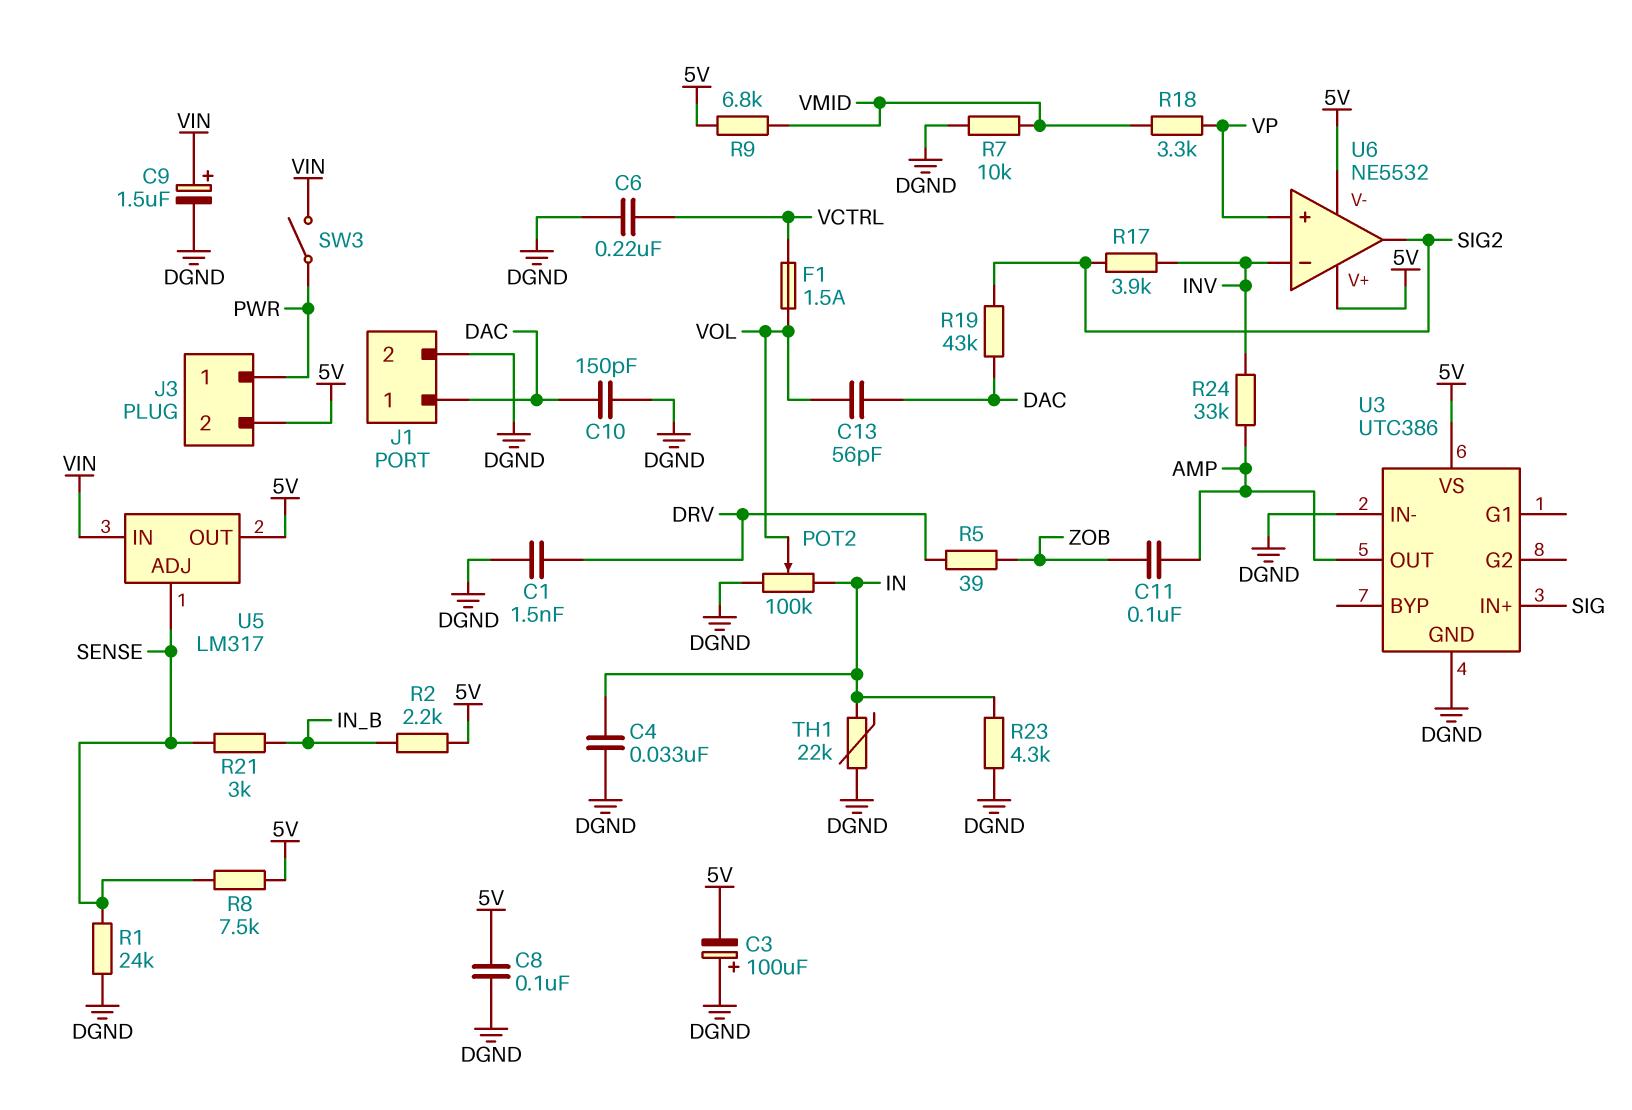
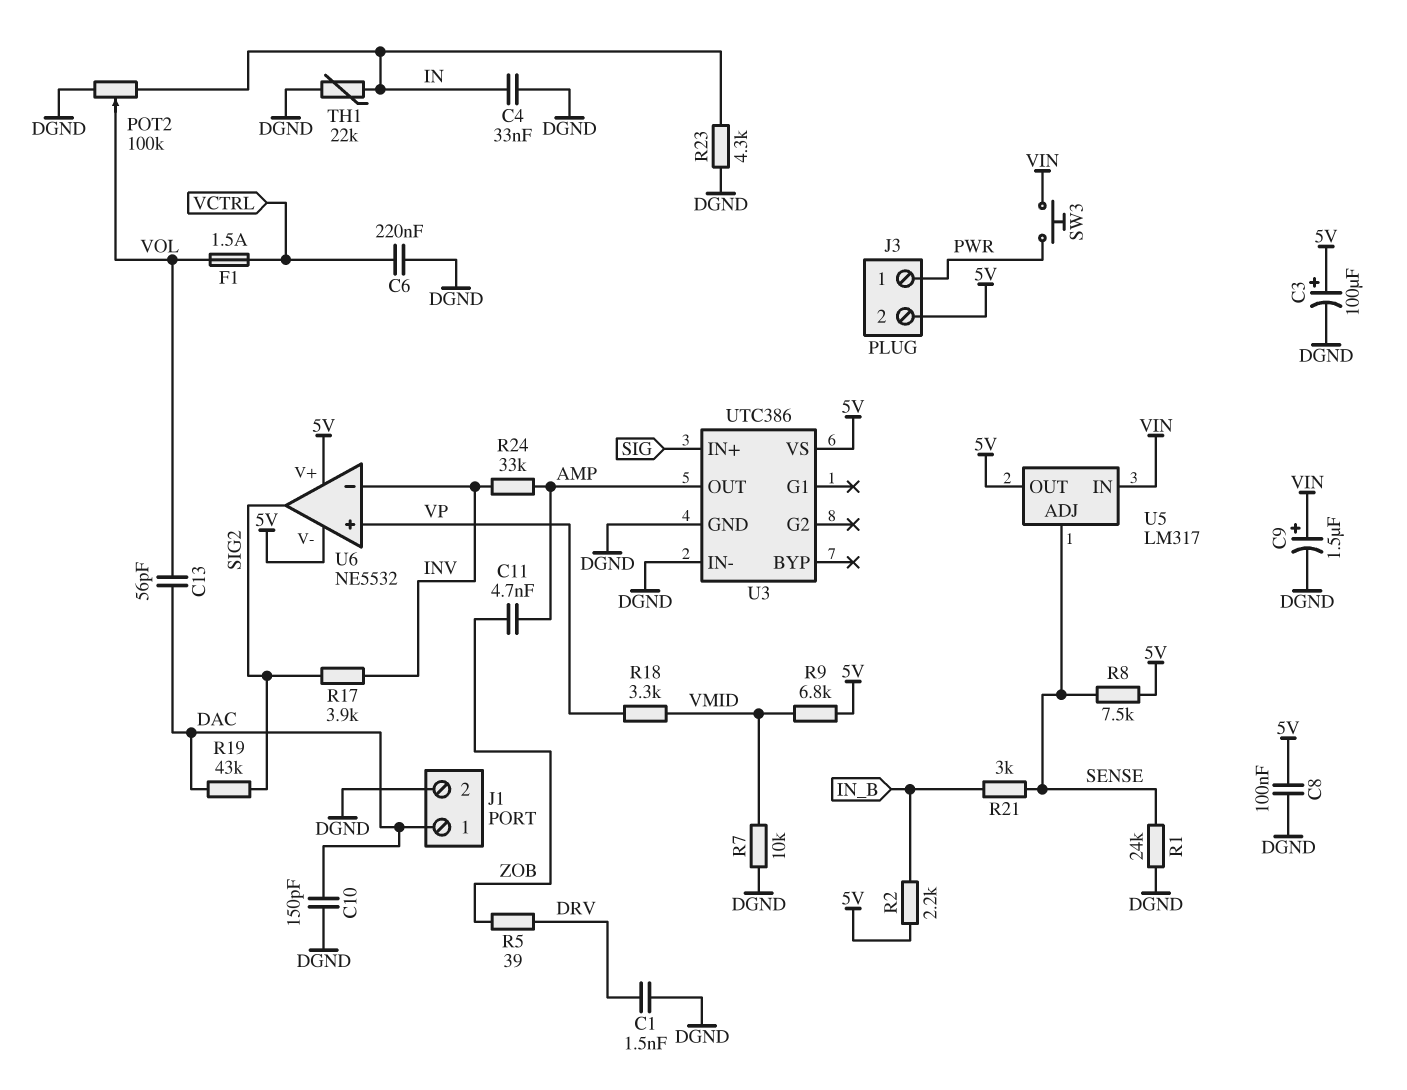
C3: 100uF (plus DGND, minus 5V) -> 100uF (plus 5V, minus DGND)
C11: 100nF (AMP, ZOB) -> 4.7nF (AMP, ZOB)
SW3: switch (PWR, VIN) -> button (PWR, VIN)

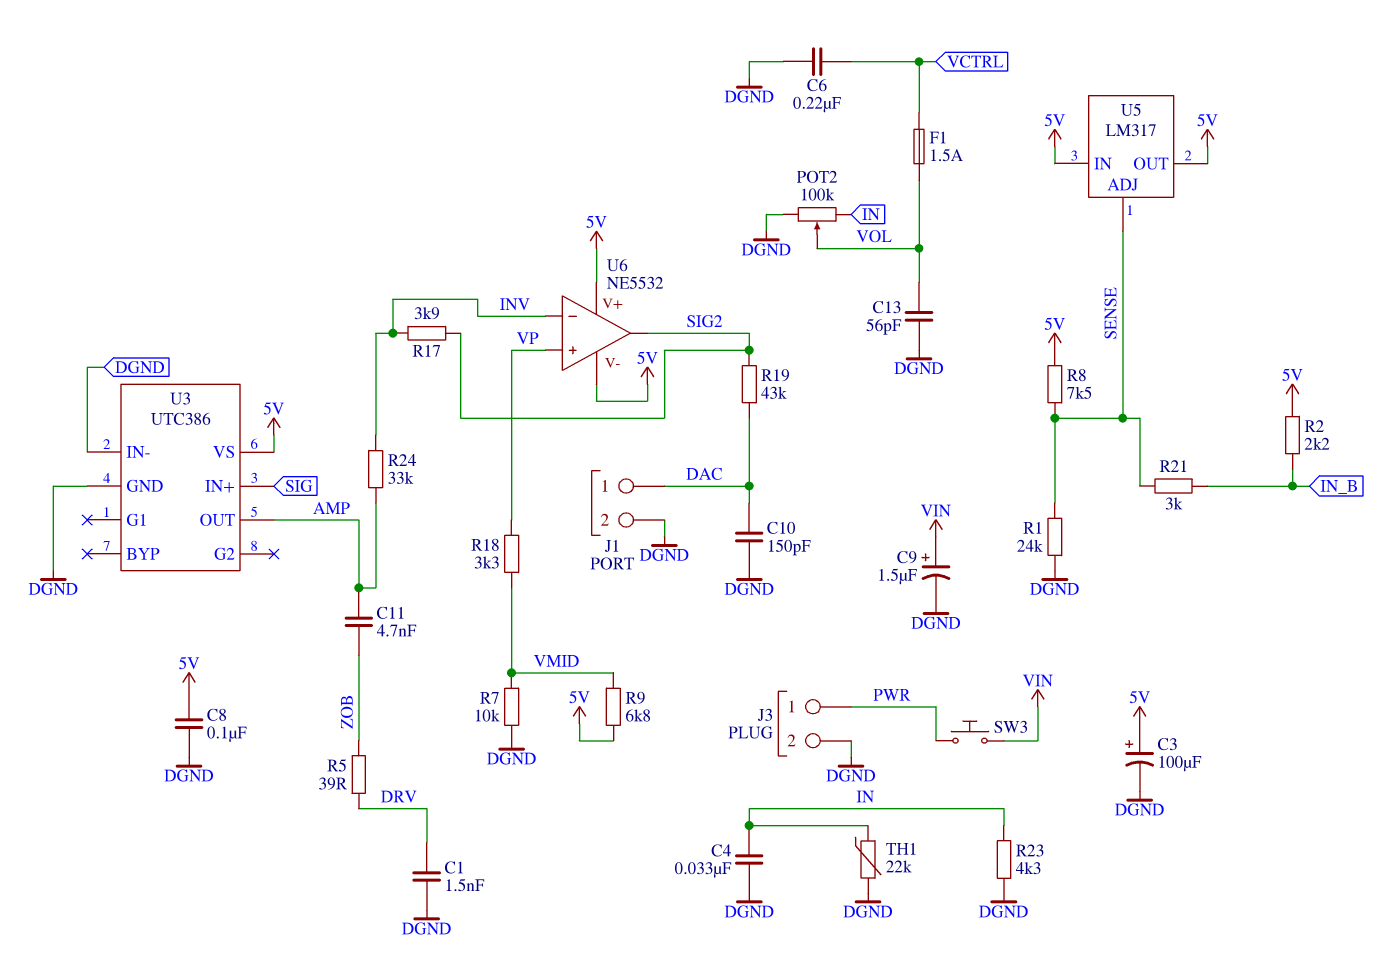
C13: 56pF (DAC, VOL) -> 56pF (DGND, VOL)
J3 pin 2: 5V -> DGND
U5 pin IN: VIN -> 5V

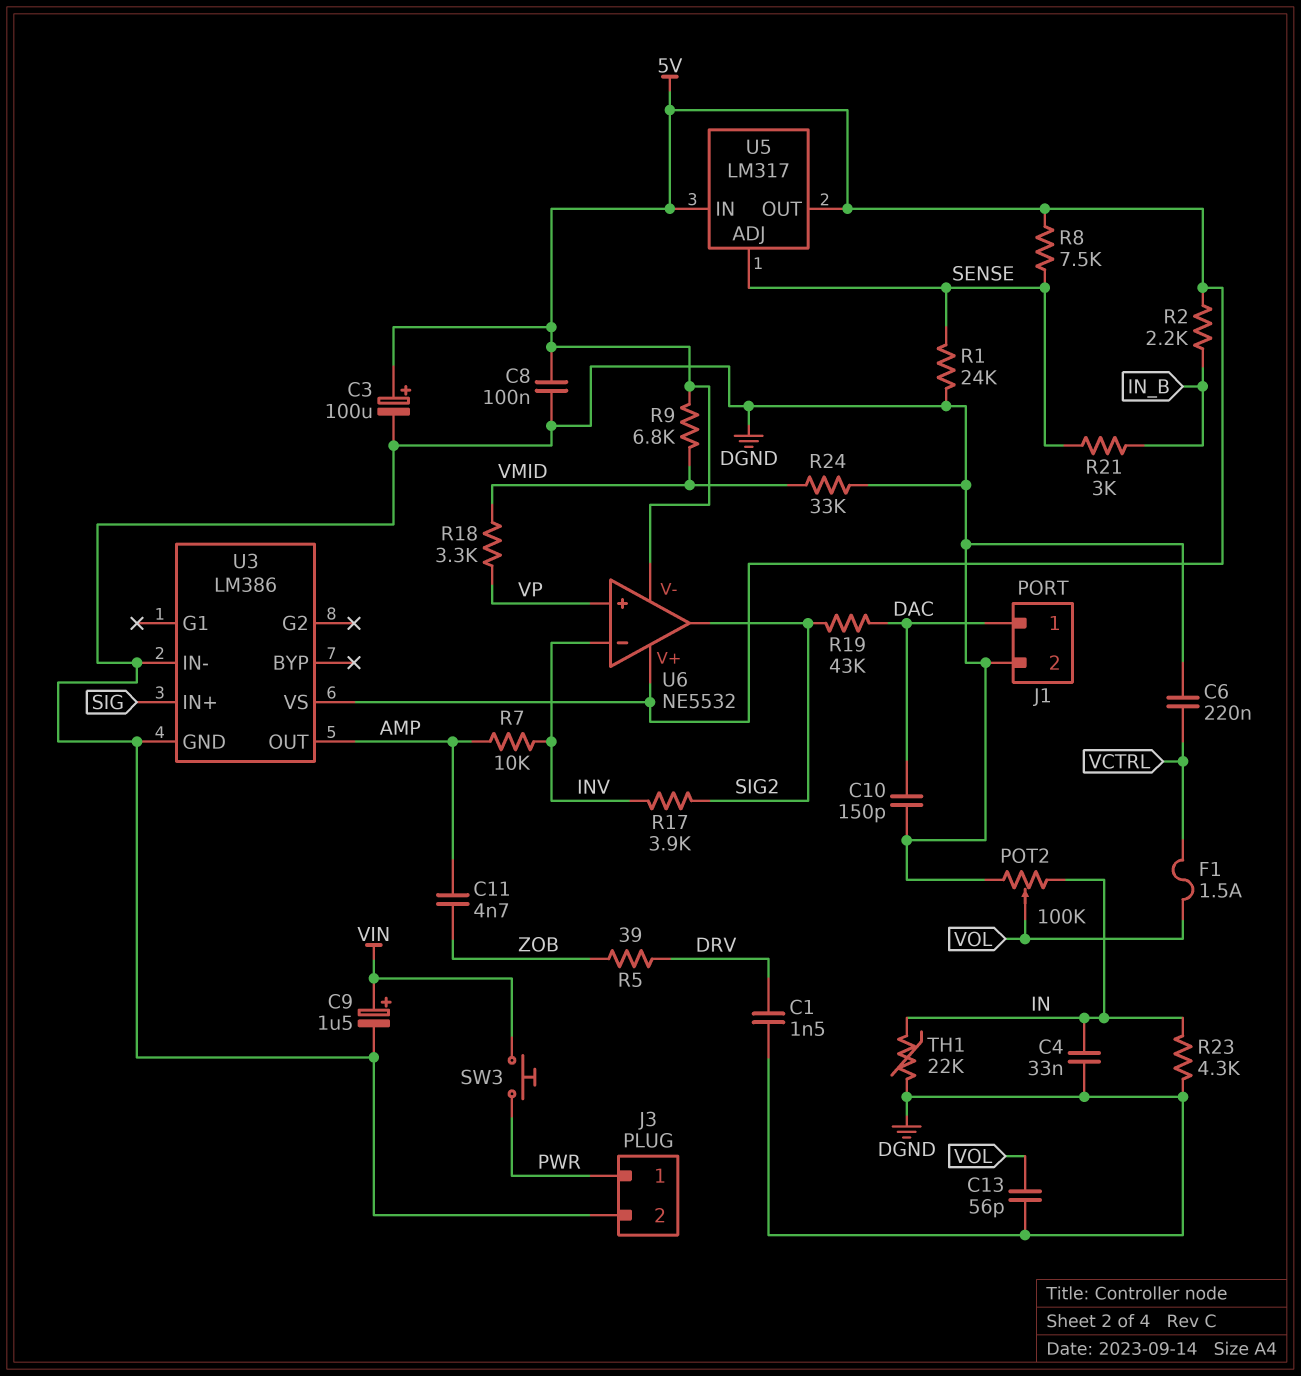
R7: 10k (DGND, VMID) -> 10k (AMP, INV)
R24: 33k (AMP, INV) -> 33k (DGND, VMID)
U3: UTC386 -> LM386

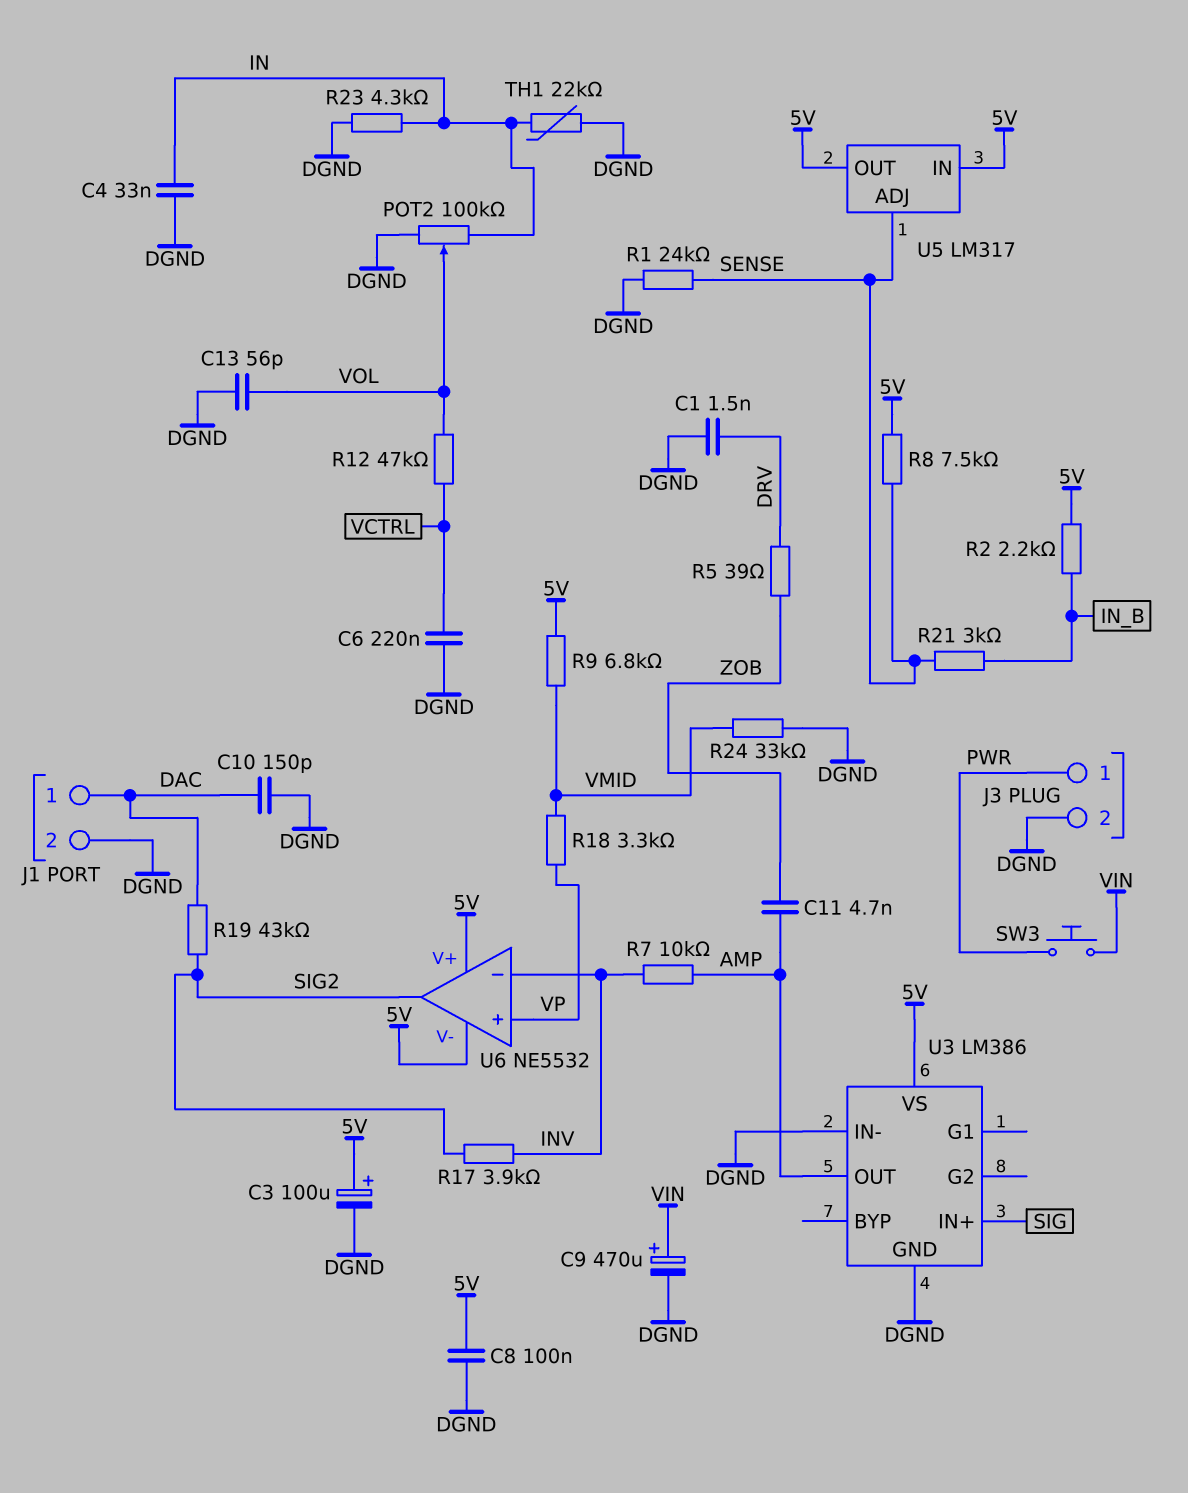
C9: 1.5uF (plus VIN, minus DGND) -> 470uF (plus VIN, minus DGND)
F1: 1.5A (VCTRL, VOL) -> none
R12: none -> 47k (VCTRL, VOL)

